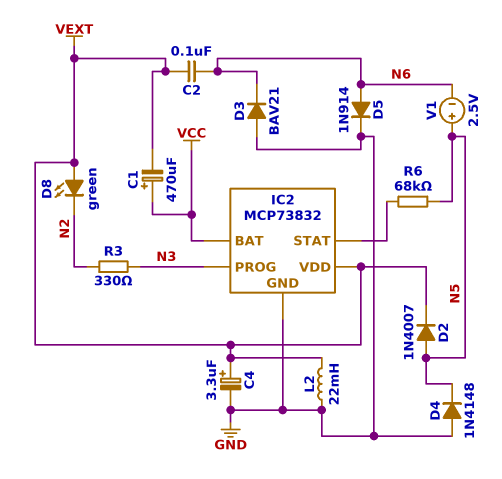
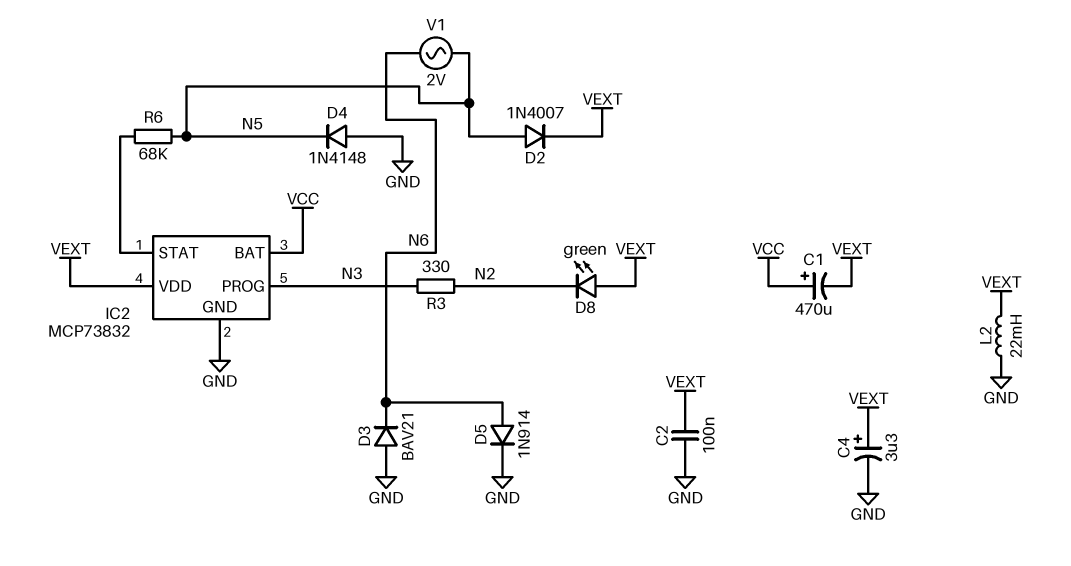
C2: 100nF (N6, VEXT) -> 100nF (GND, VEXT)
V1: 2.5V (plus N5, minus N6) -> AC 2V (N5, N6)

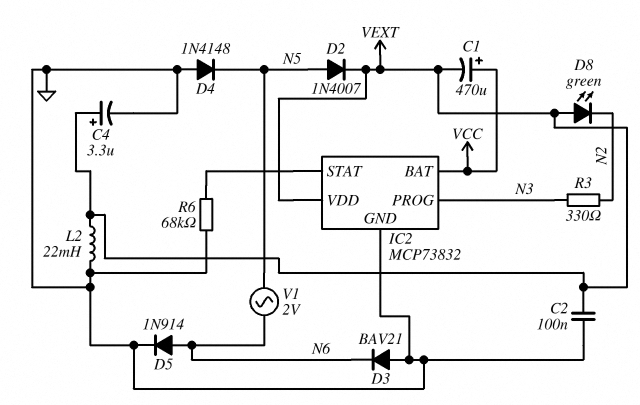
R6: 68k (IC2/STAT, N5) -> 68k (GND, IC2/STAT)

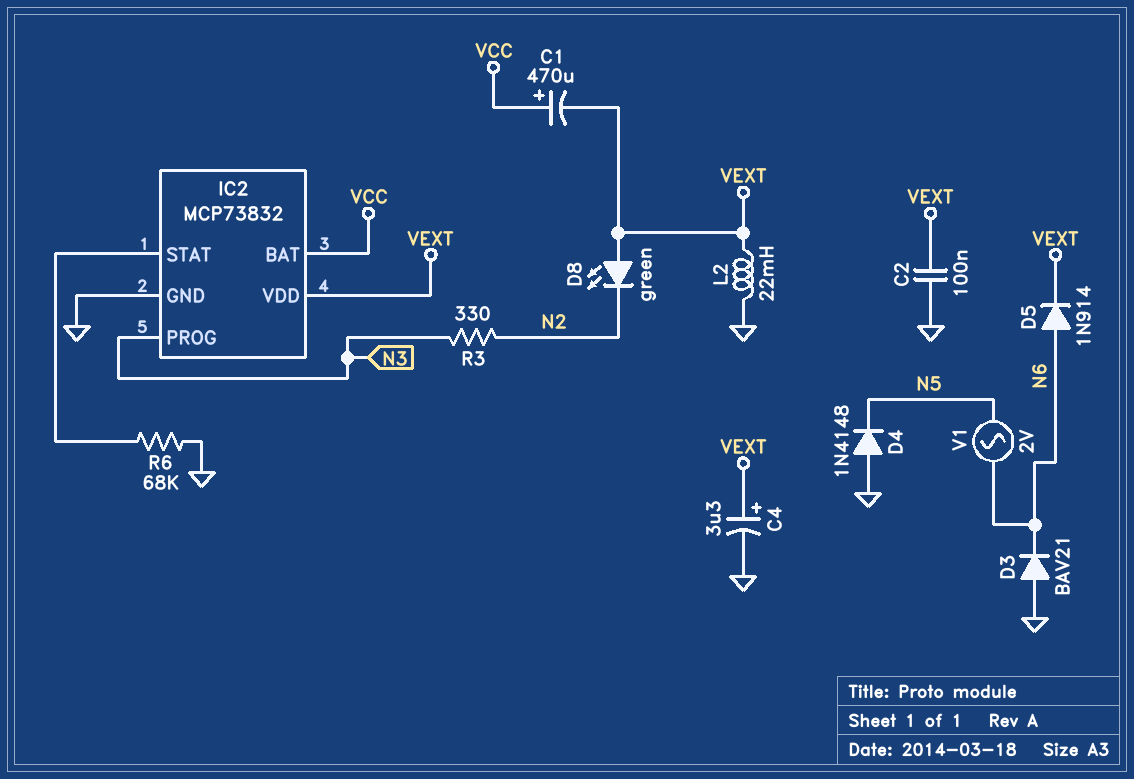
D2: diode 1N4007 (A N5, K VEXT) -> none
D5: diode 1N914 (A N6, K GND) -> diode 1N914 (A N6, K VEXT)

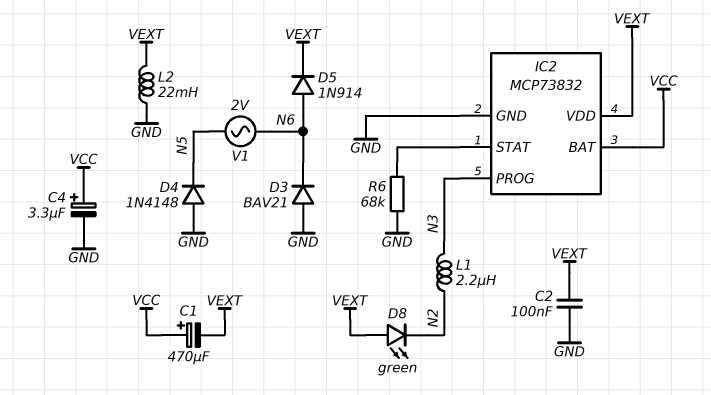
C4: 3.3uF (plus VEXT, minus GND) -> 3.3uF (plus VCC, minus GND)
L1: none -> 2.2uH (N2, N3)
R3: 330 (N2, N3) -> none

